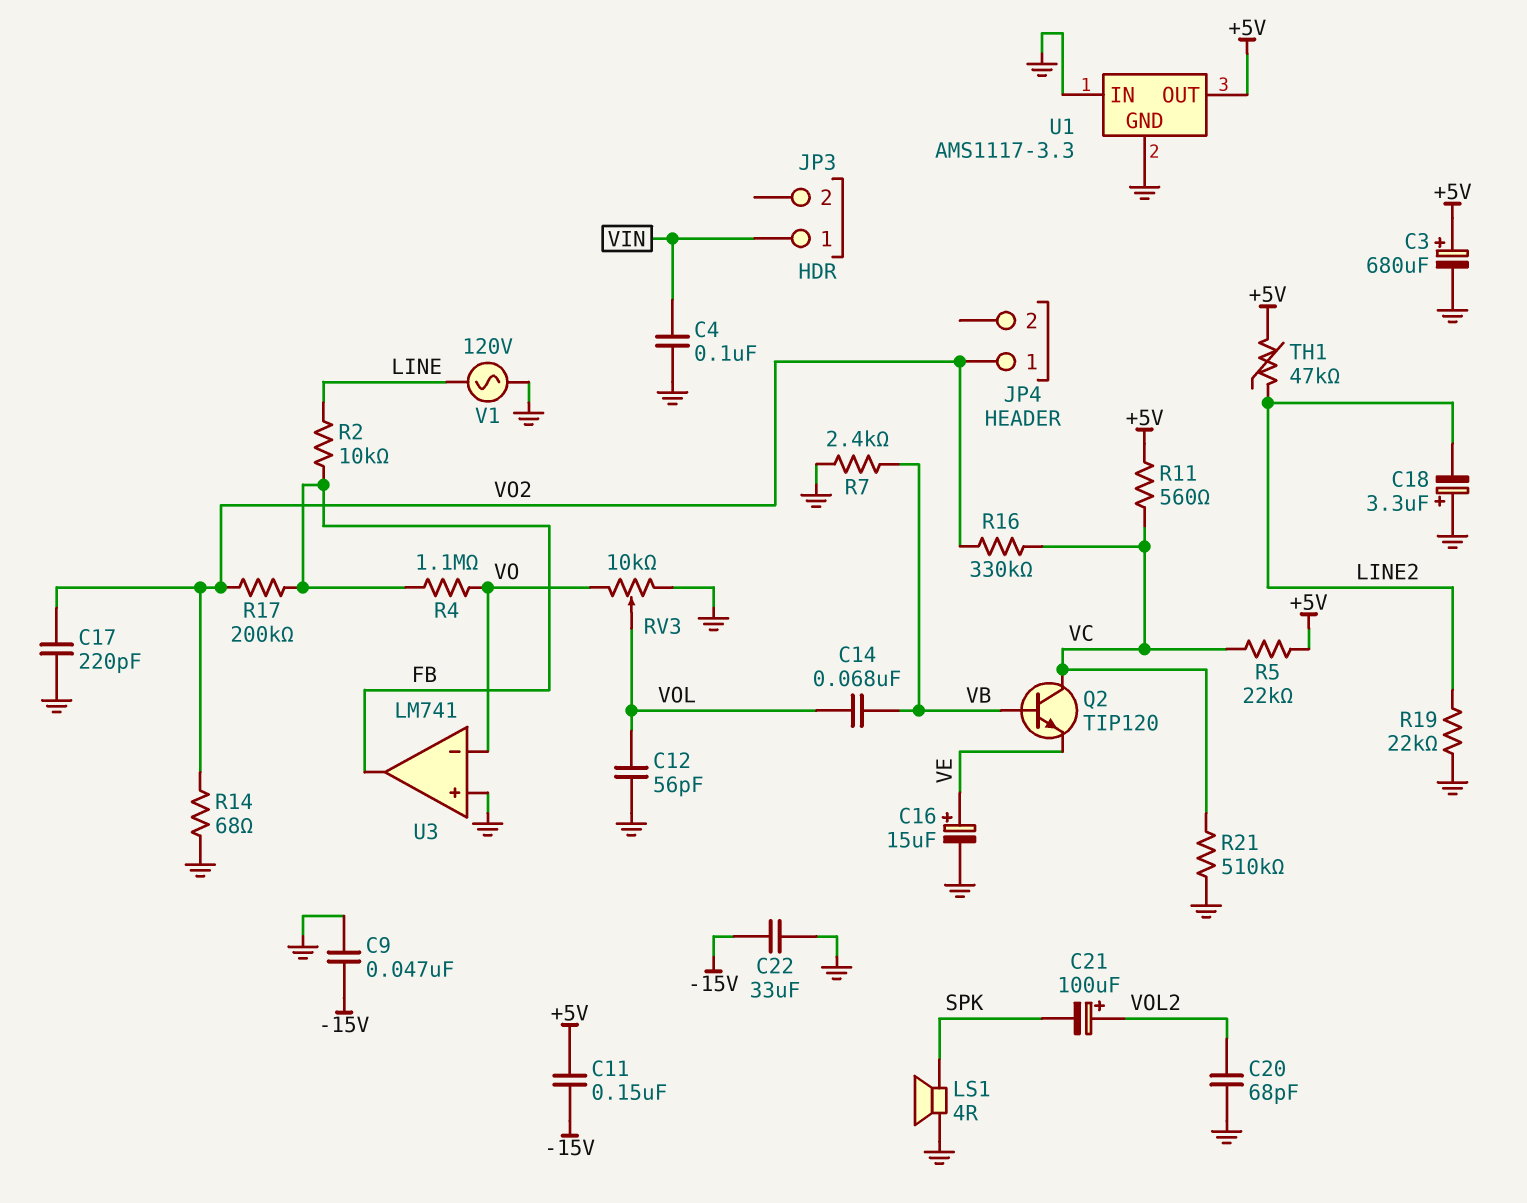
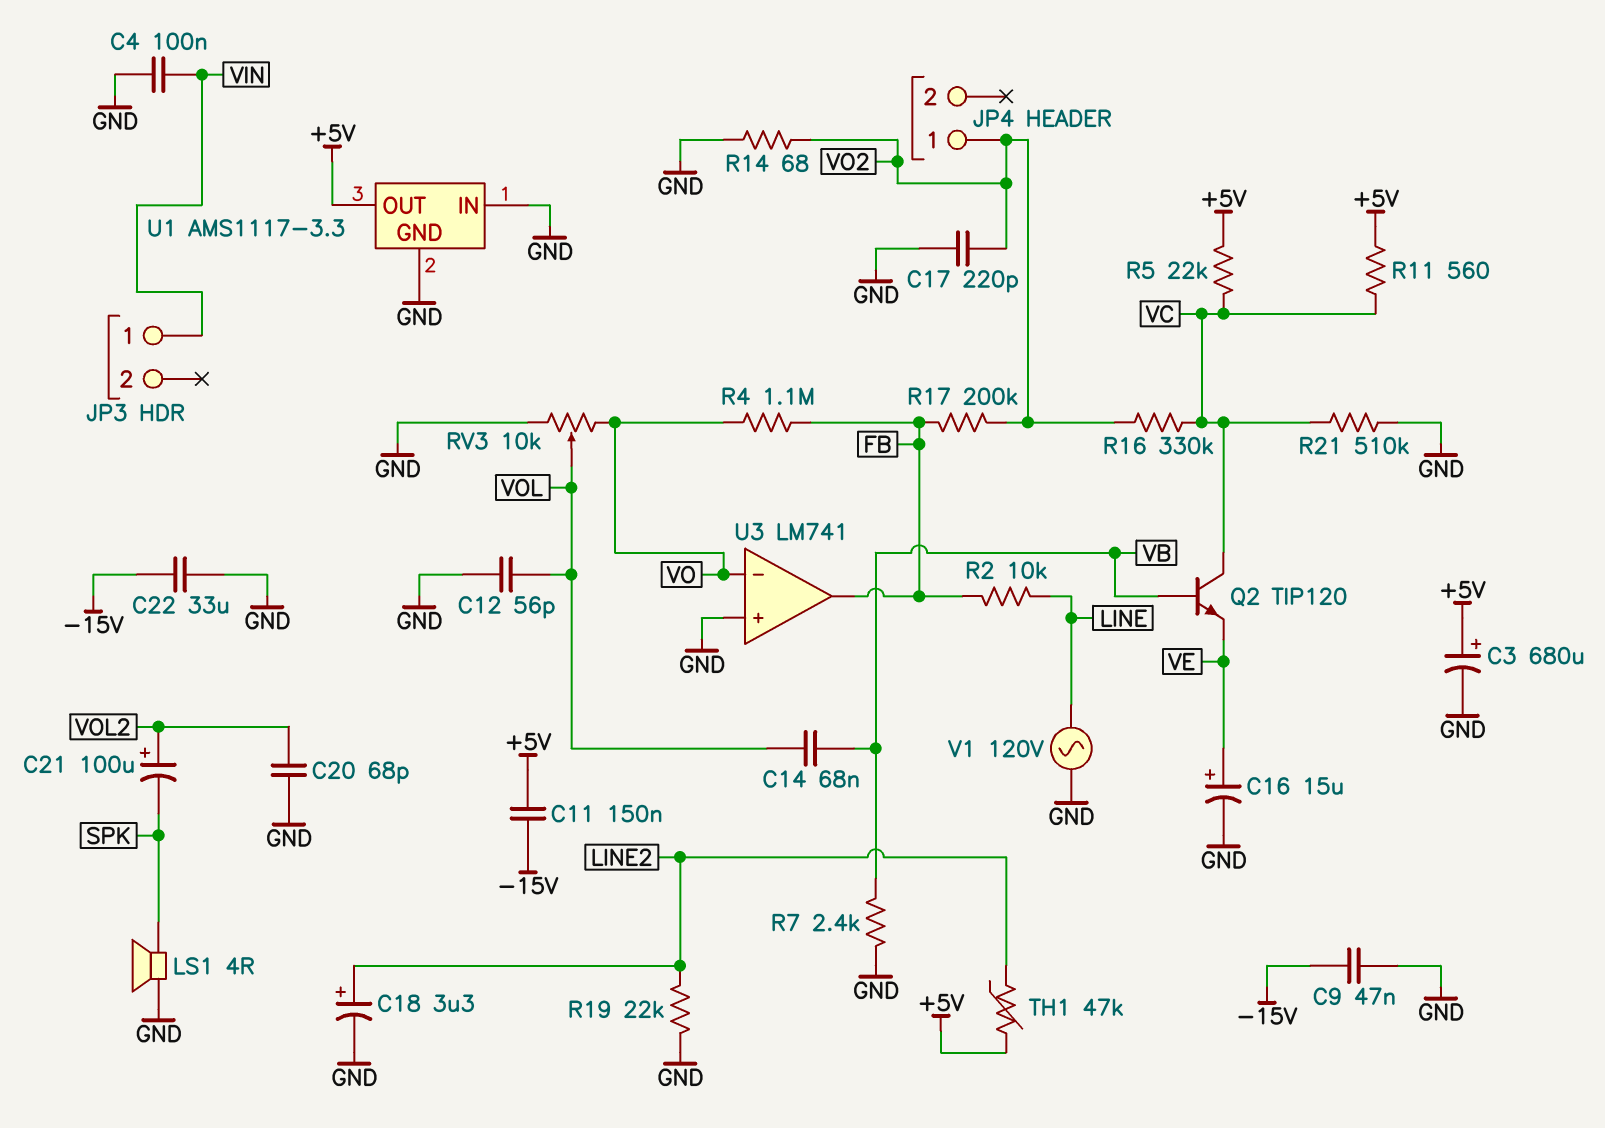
C18: 3.3uF (plus GND, minus LINE2) -> 3.3uF (plus LINE2, minus GND)

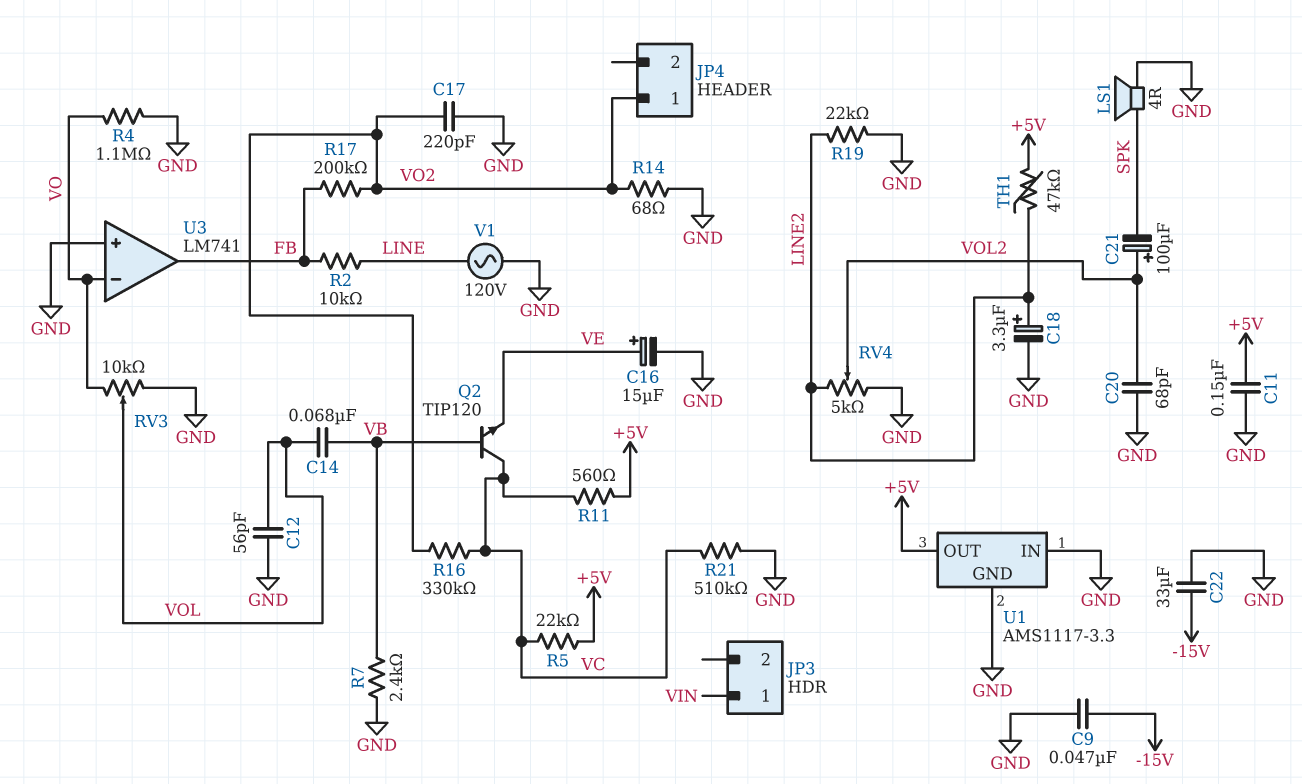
C3: 680uF (plus +5V, minus GND) -> none
C4: 100nF (GND, VIN) -> none
C11: 150nF (+5V, -15V) -> 150nF (+5V, GND)
R4: 1.1M (FB, VO) -> 1.1M (GND, VO)
RV4: none -> 5k (GND, LINE2, wiper VOL2)

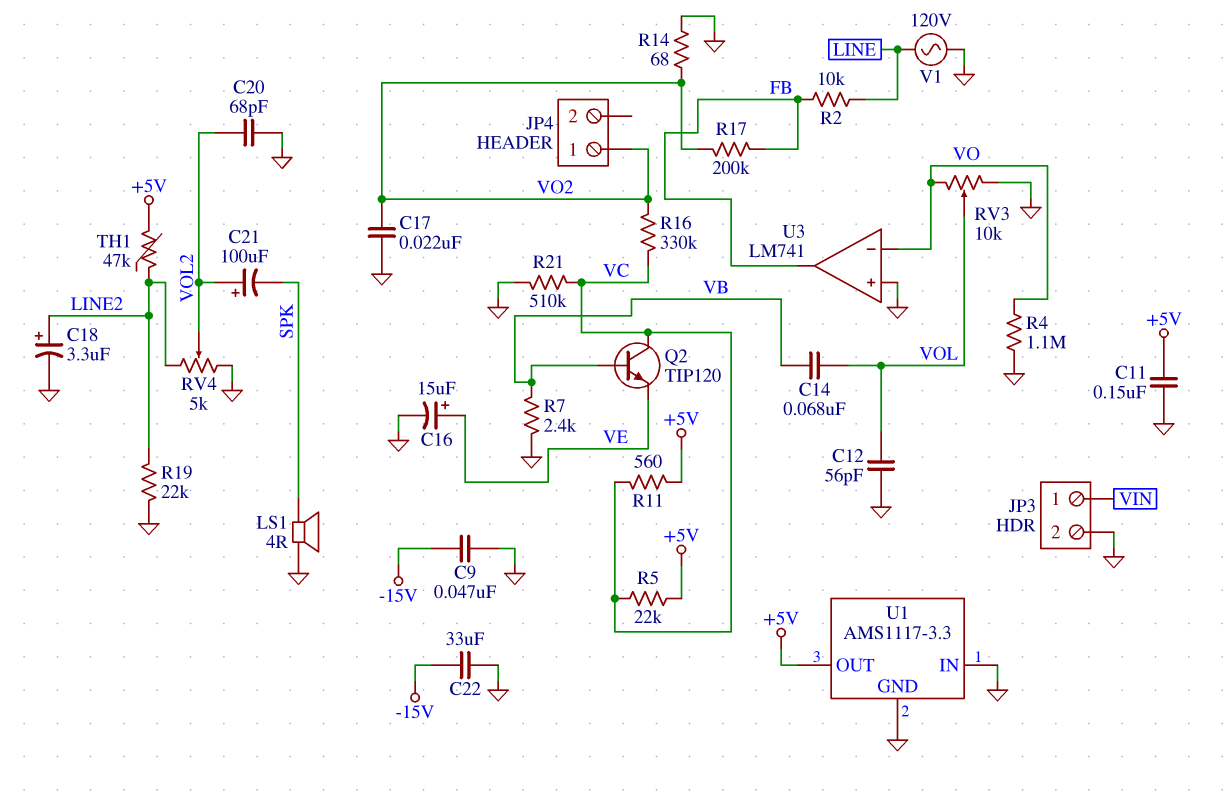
C17: 220pF (GND, VO2) -> 22nF (GND, VO2)
JP3 pin 2: none -> GND

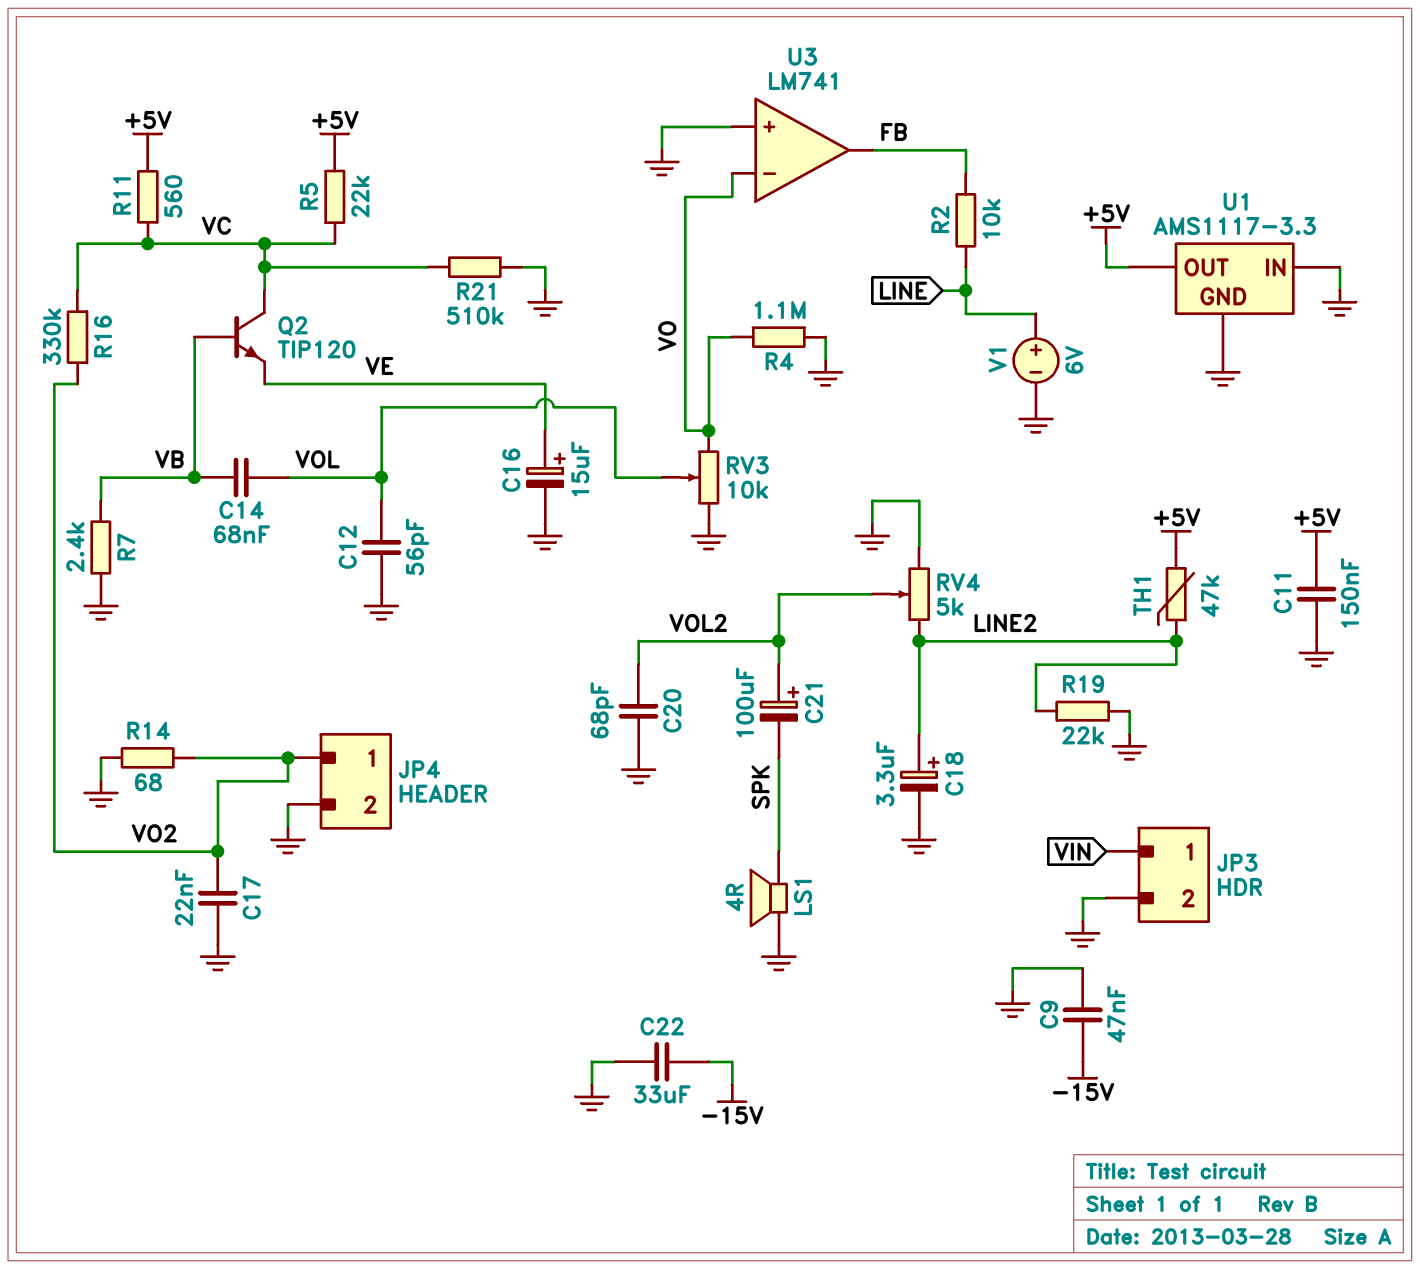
JP4 pin 2: none -> GND
R17: 200k (FB, VO2) -> none
V1: AC 120V (GND, LINE) -> 6V (plus LINE, minus GND)

